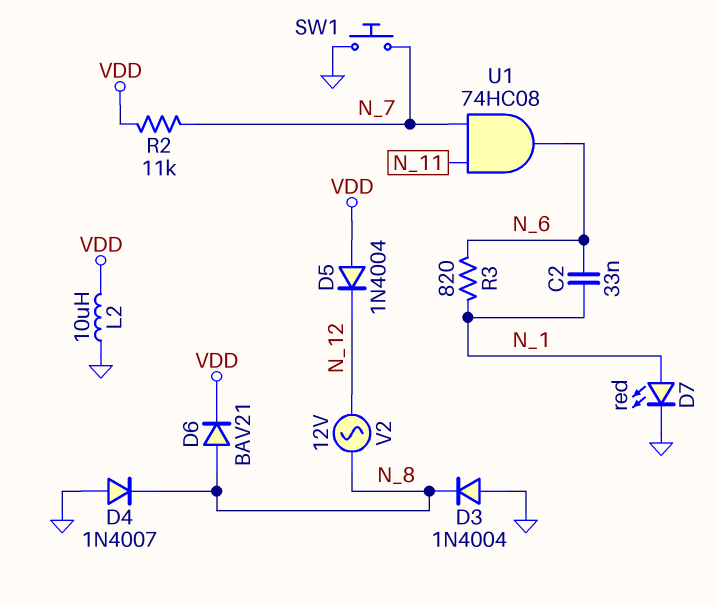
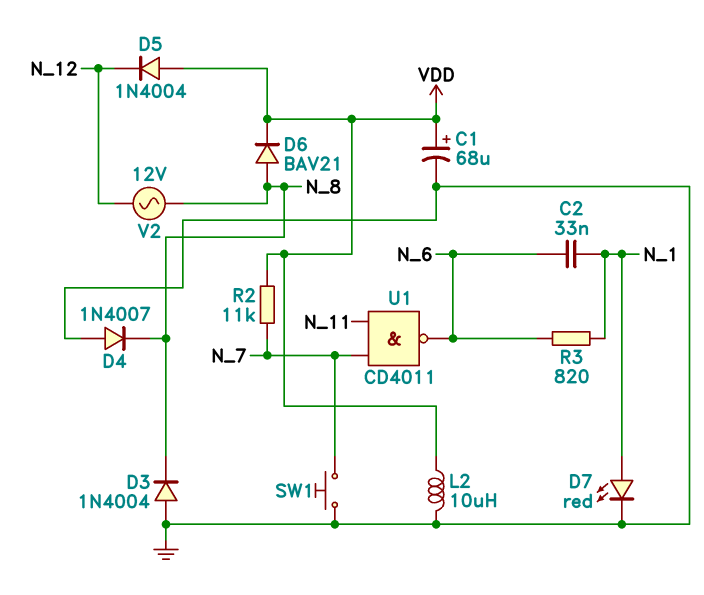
C1: none -> 68uF (plus VDD, minus GND)
U1: AND 74HC08 (in N_7, in N_11, out N_6) -> NAND CD4011 (in N_7, in N_11, out N_6)

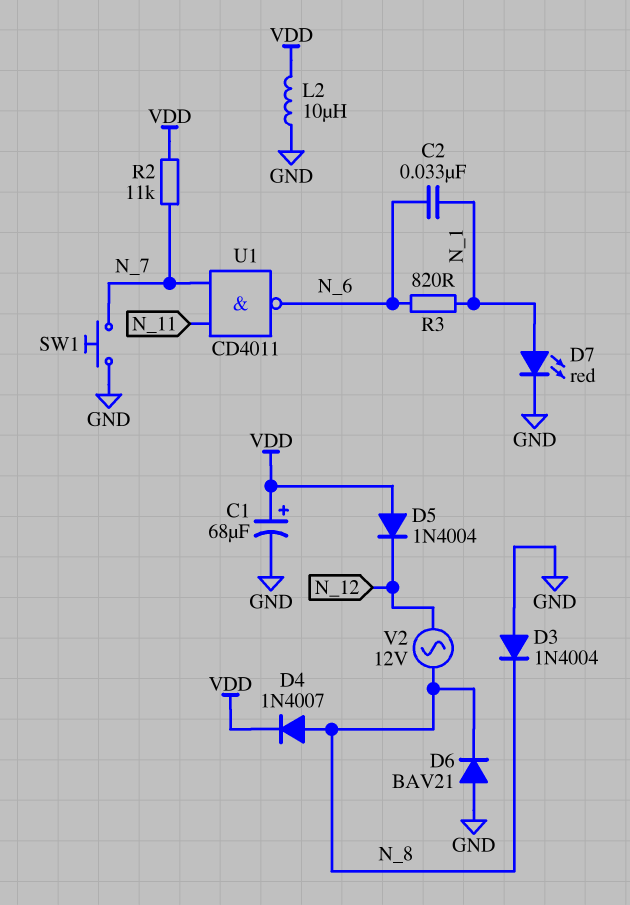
D4: diode 1N4007 (A GND, K N_8) -> diode 1N4007 (A N_8, K VDD)
D6: diode BAV21 (A N_8, K VDD) -> diode BAV21 (A GND, K N_8)

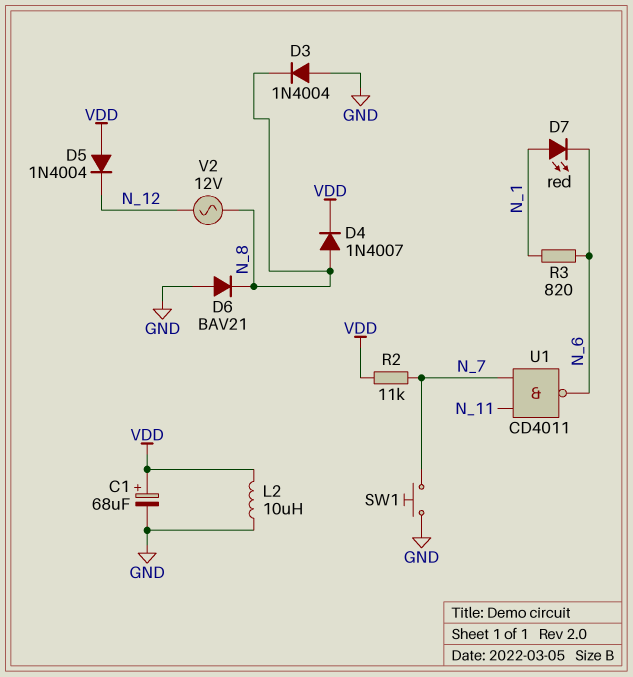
C2: 33nF (N_1, N_6) -> none
D7: LED red (A N_1, K GND) -> LED red (A N_1, K N_6)

